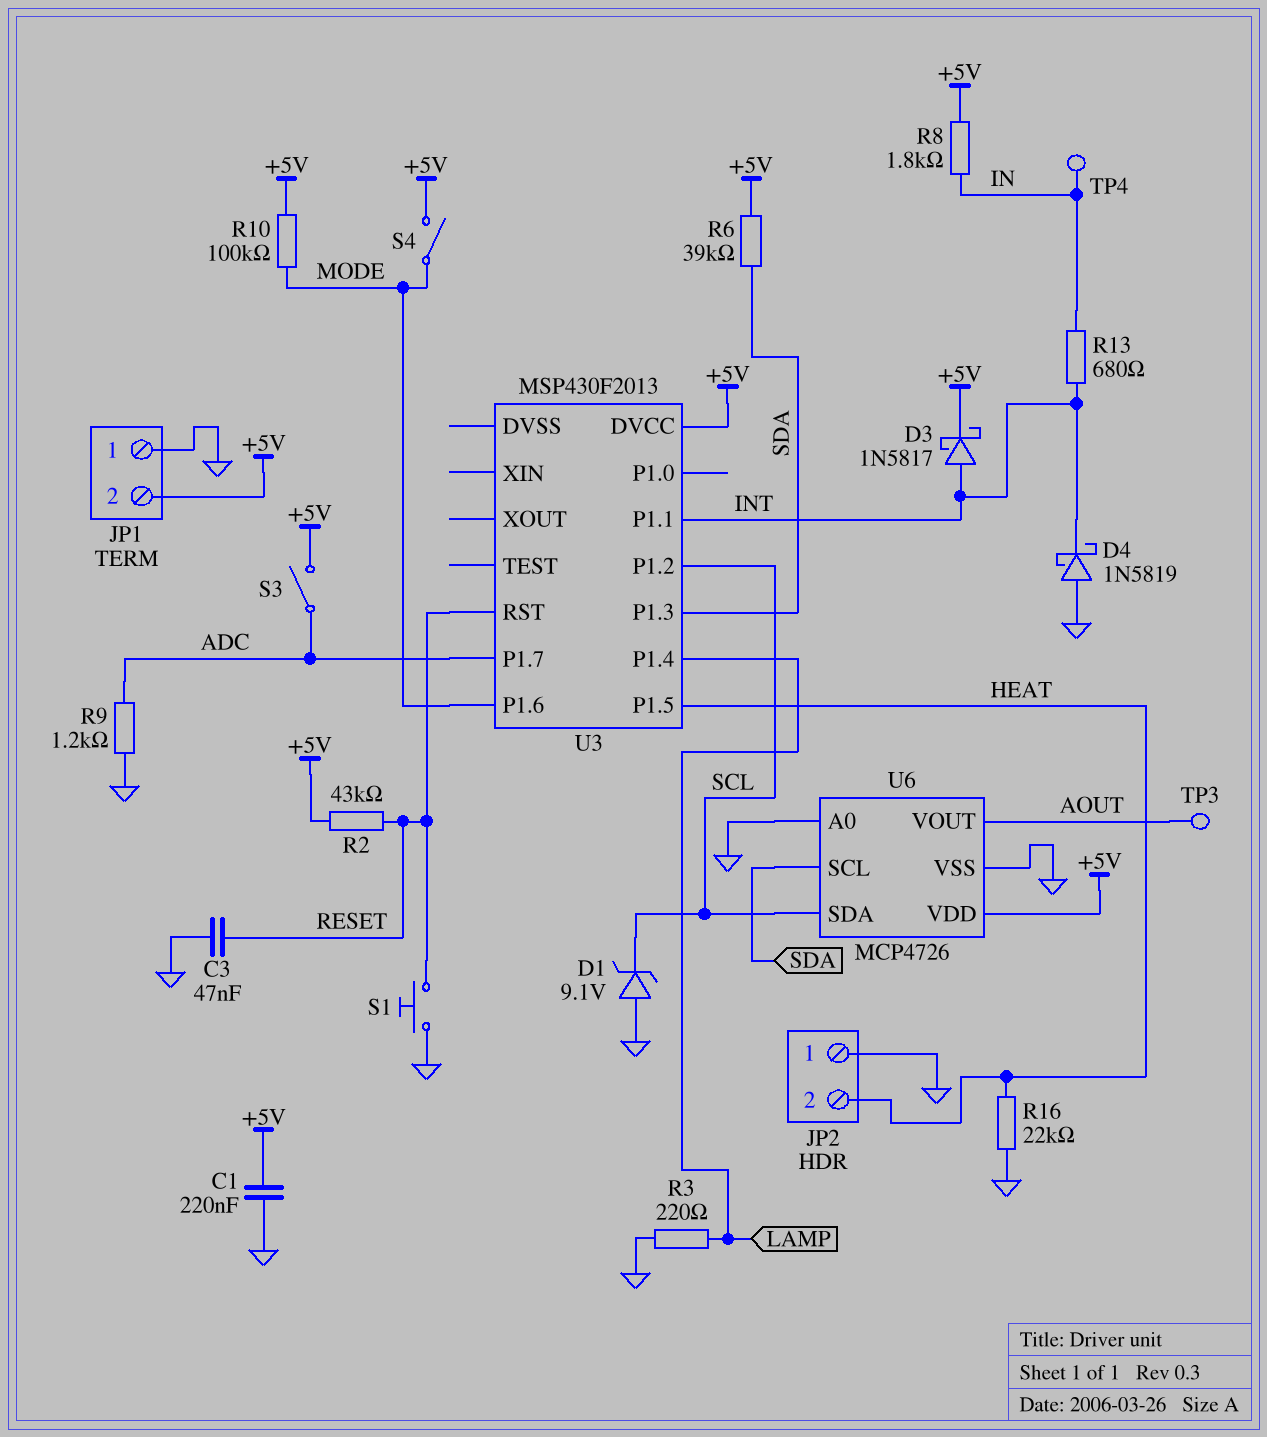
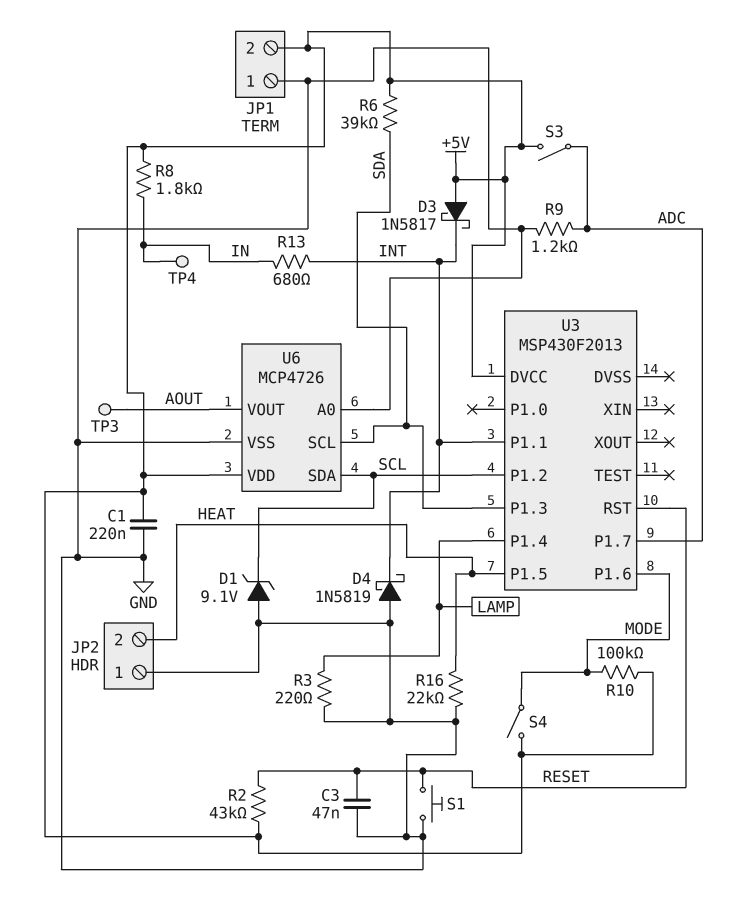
D3: schottky 1N5817 (A INT, K +5V) -> schottky 1N5817 (A +5V, K INT)

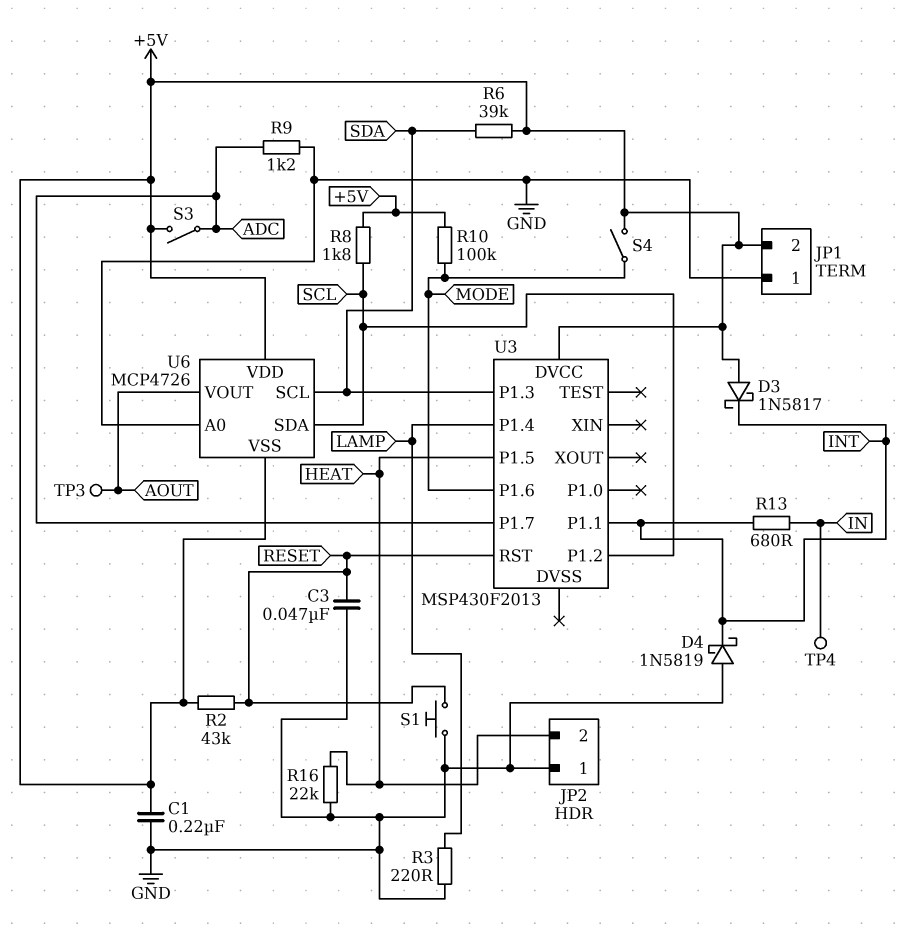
D1: zener 9.1V (A GND, K SCL) -> none
R8: 1.8k (+5V, IN) -> 1.8k (+5V, SCL)
U6 pin VSS: GND -> +5V

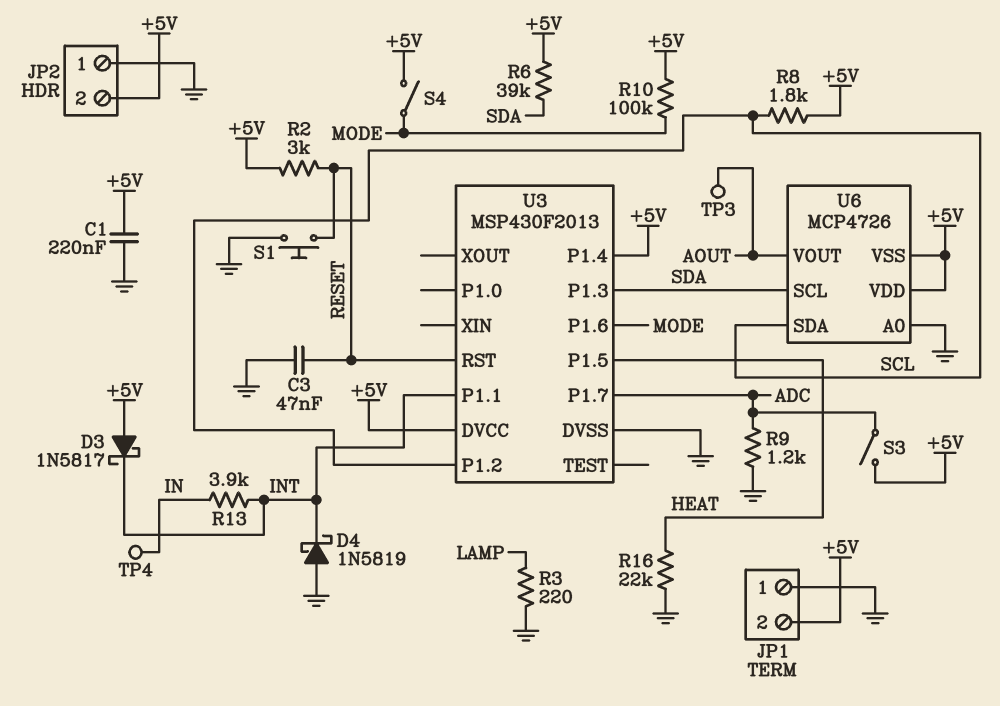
JP2 pin 2: HEAT -> +5V
R2: 43k (+5V, RESET) -> 3k (+5V, RESET)
R13: 680 (IN, INT) -> 3.9k (IN, INT)
U3 pin DVSS: none -> GND
U3 pin P1.4: LAMP -> +5V

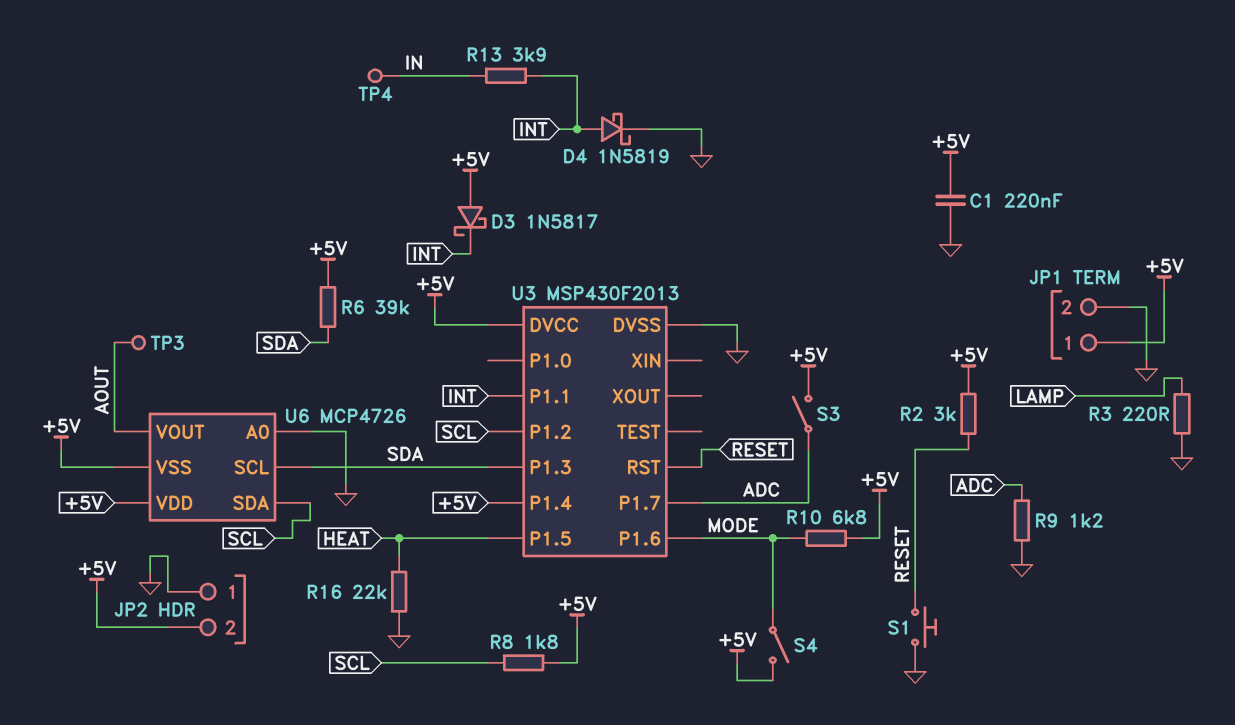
C3: 47nF (GND, RESET) -> none
D4: schottky 1N5819 (A GND, K INT) -> schottky 1N5819 (A INT, K GND)
JP1 pin 1: GND -> +5V
JP1 pin 2: +5V -> GND
R10: 100k (+5V, MODE) -> 6.8k (+5V, MODE)

